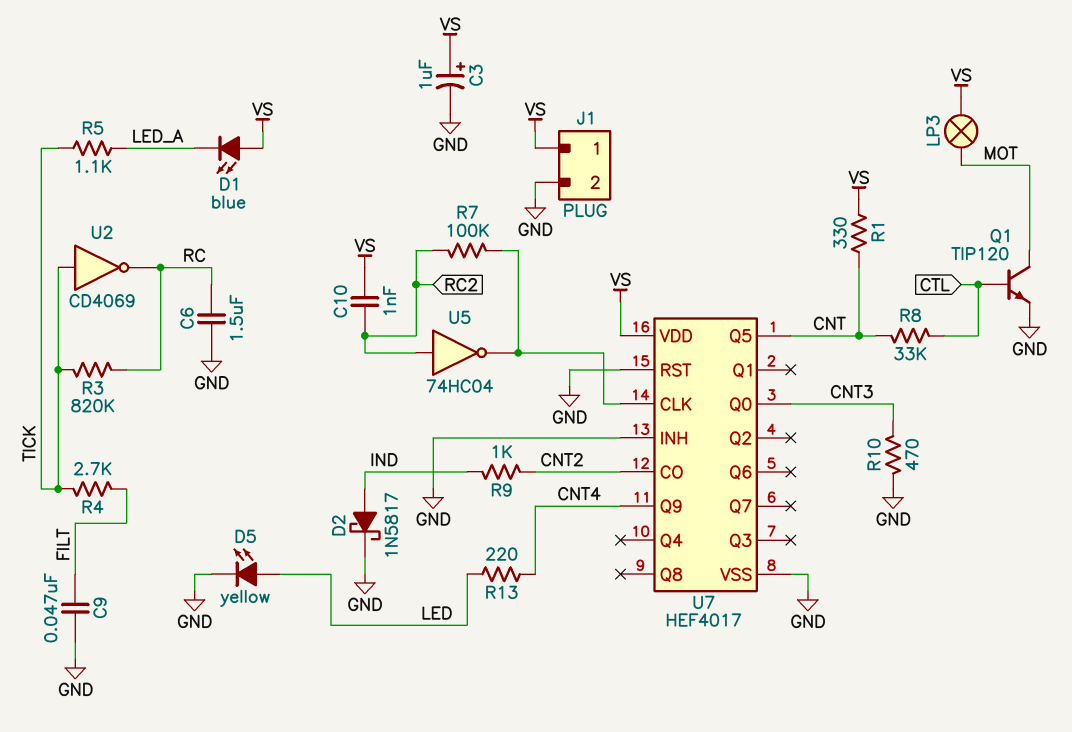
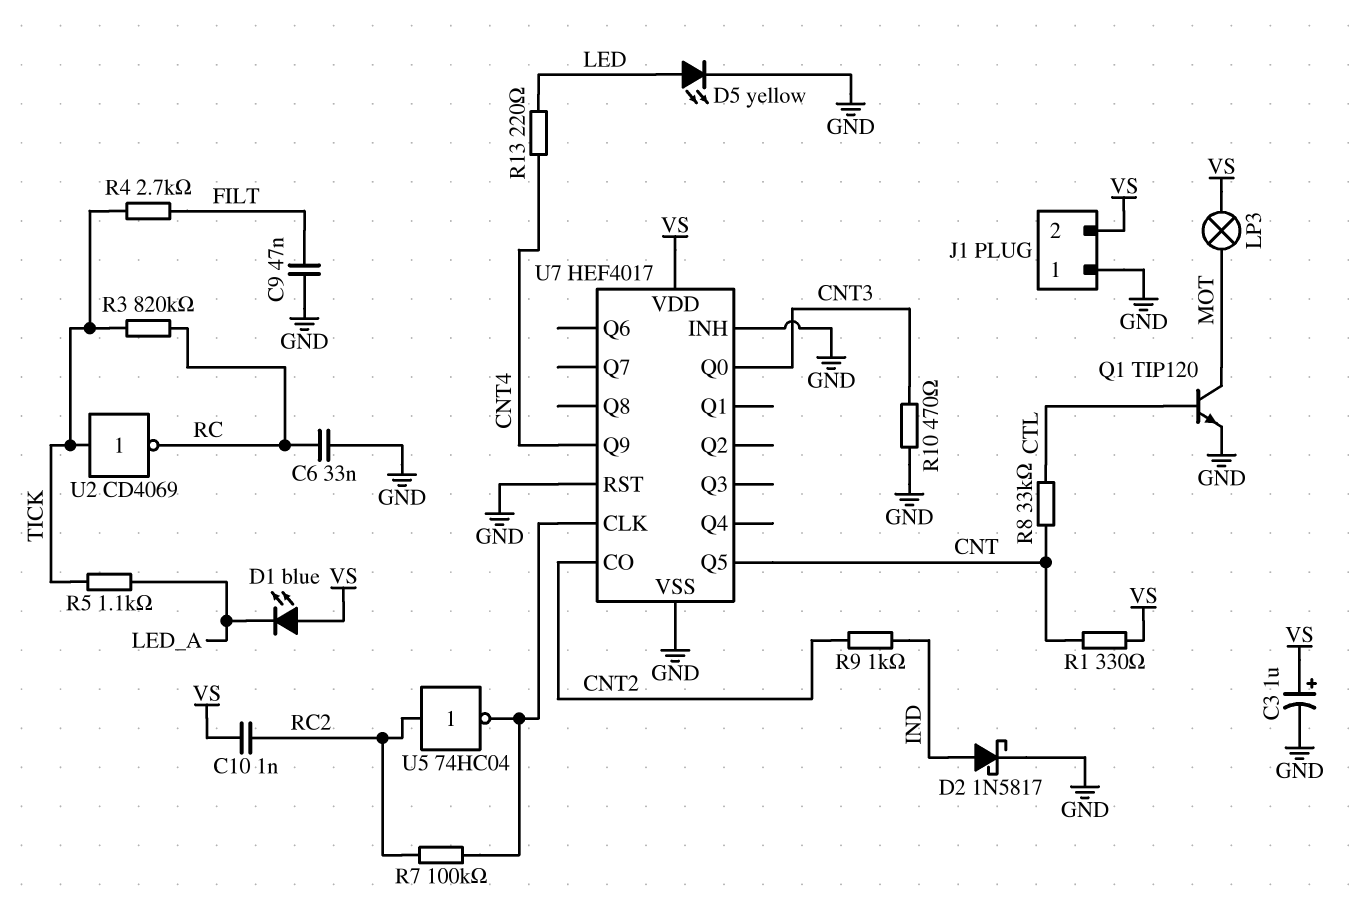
C6: 1.5uF (GND, RC) -> 33nF (GND, RC)
J1 pin 1: VS -> GND
J1 pin 2: GND -> VS

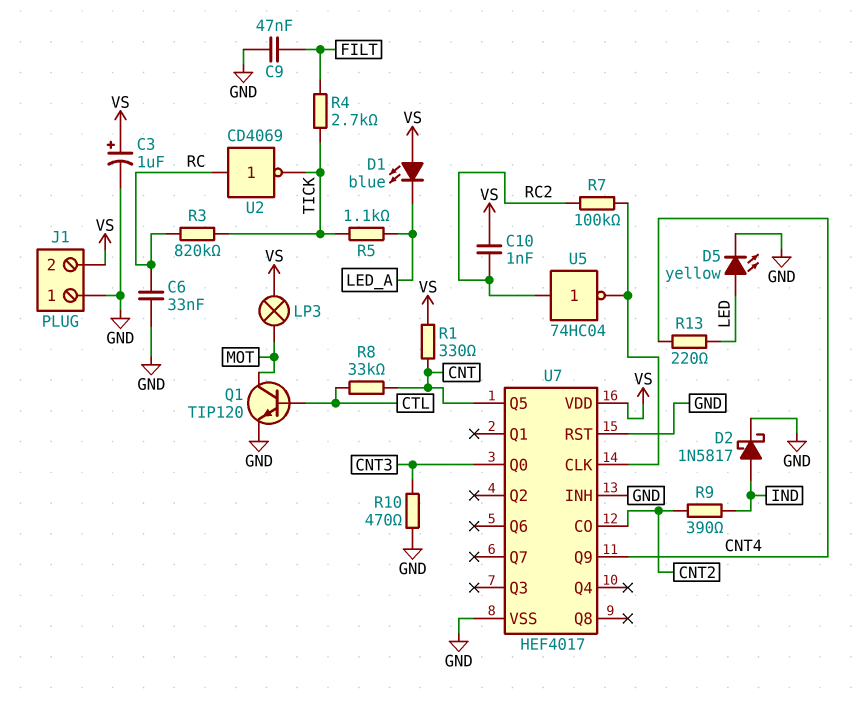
R9: 1k (CNT2, IND) -> 390 (CNT2, IND)
U2: NOT CD4069 (in TICK, out RC) -> NOT CD4069 (in RC, out TICK)

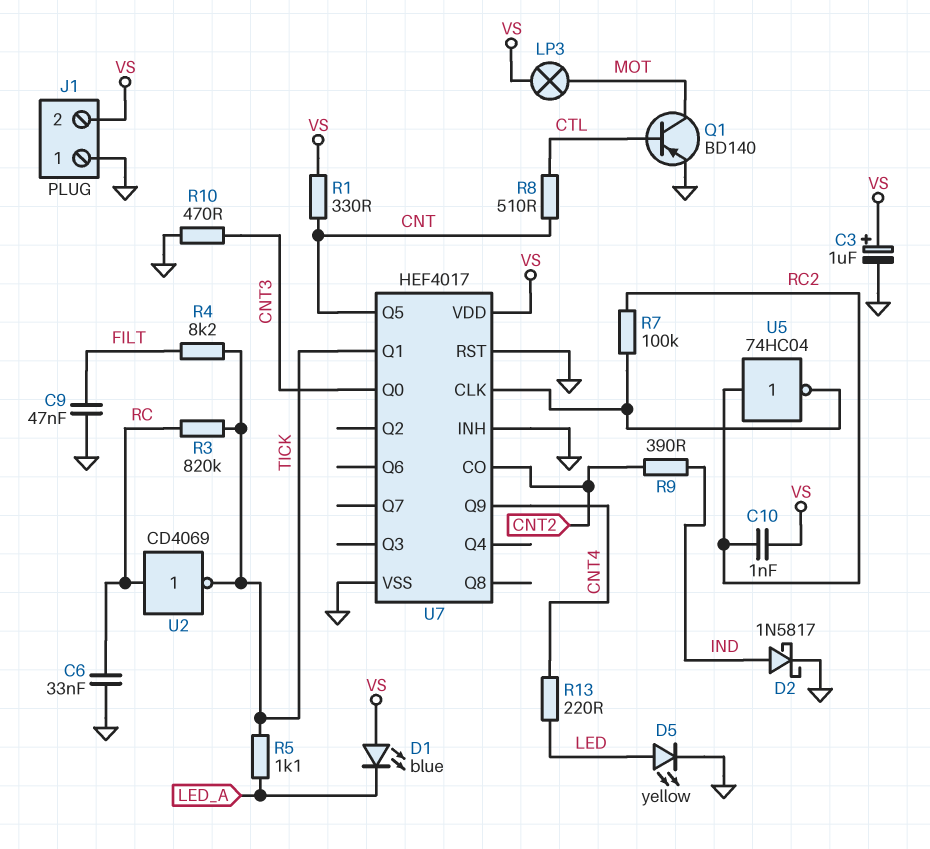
Q1: NPN TIP120 (B CTL, C MOT, E GND) -> PNP BD140 (B CTL, C MOT, E GND)
R4: 2.7k (FILT, TICK) -> 8.2k (FILT, TICK)
R8: 33k (CNT, CTL) -> 510 (CNT, CTL)
U7 pin Q1: none -> TICK

